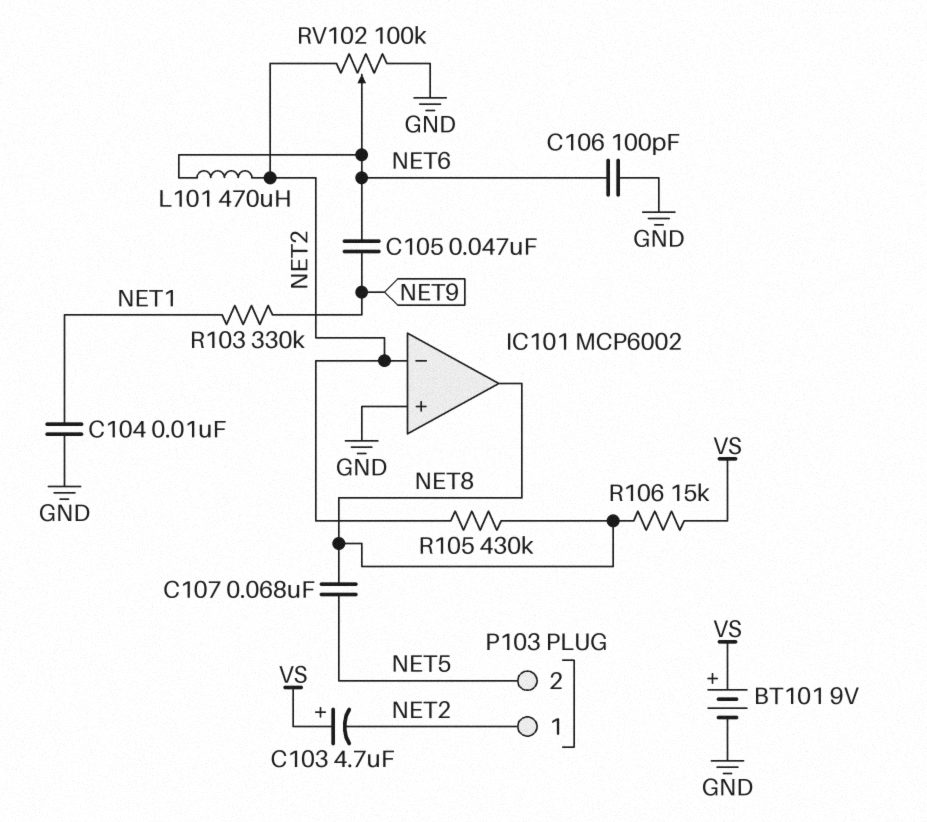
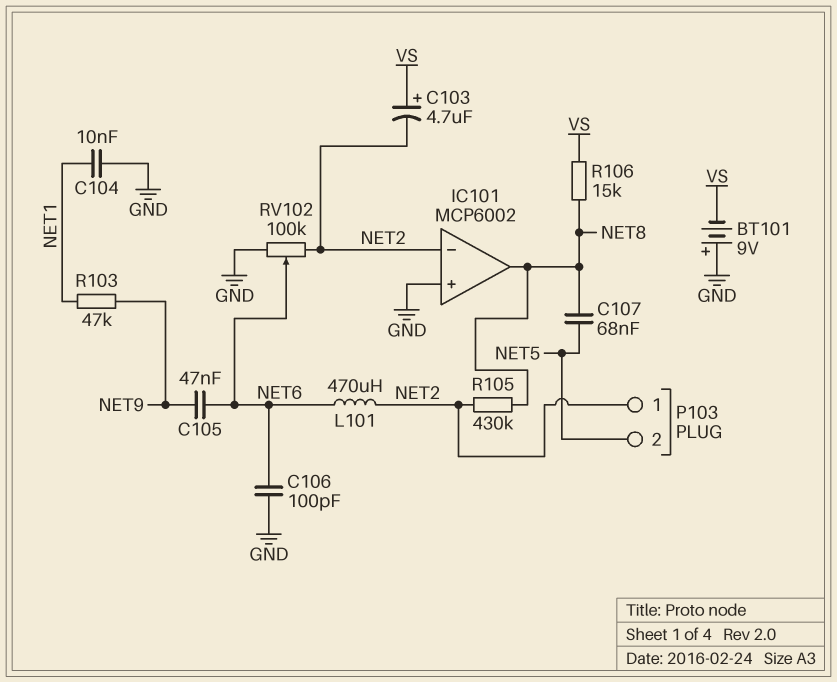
BT101: 9V (plus VS, minus GND) -> 9V (plus GND, minus VS)
R103: 330k (NET1, NET9) -> 47k (NET1, NET9)

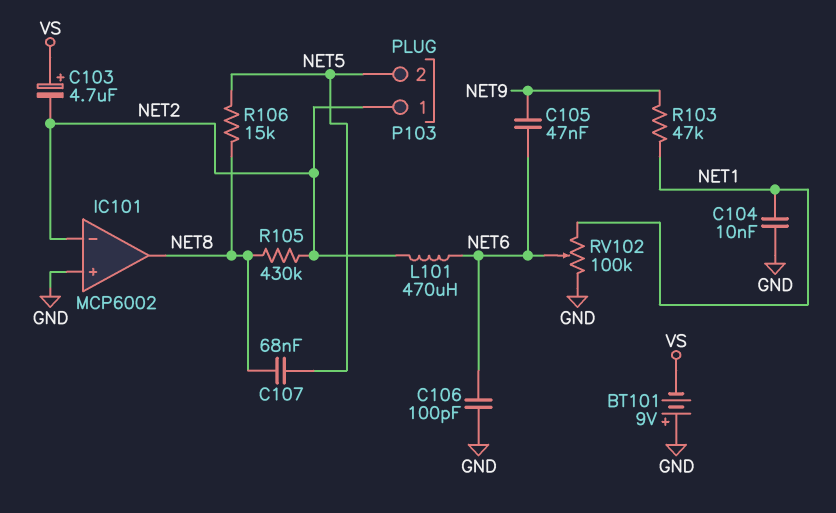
R106: 15k (NET8, VS) -> 15k (NET5, NET8)
RV102: 100k (GND, NET2, wiper NET6) -> 100k (GND, NET1, wiper NET6)

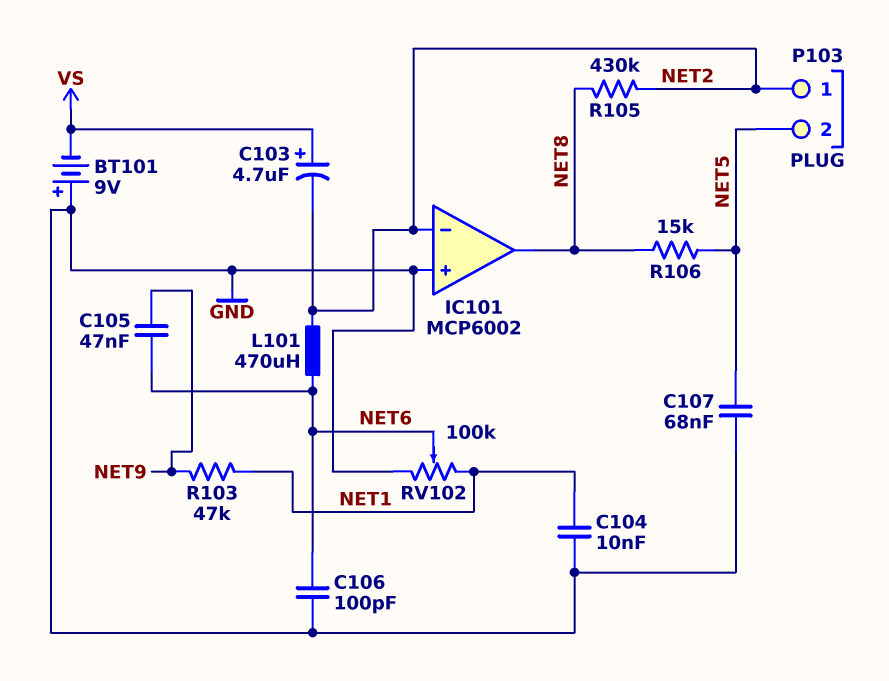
C107: 68nF (NET5, NET8) -> 68nF (GND, NET5)

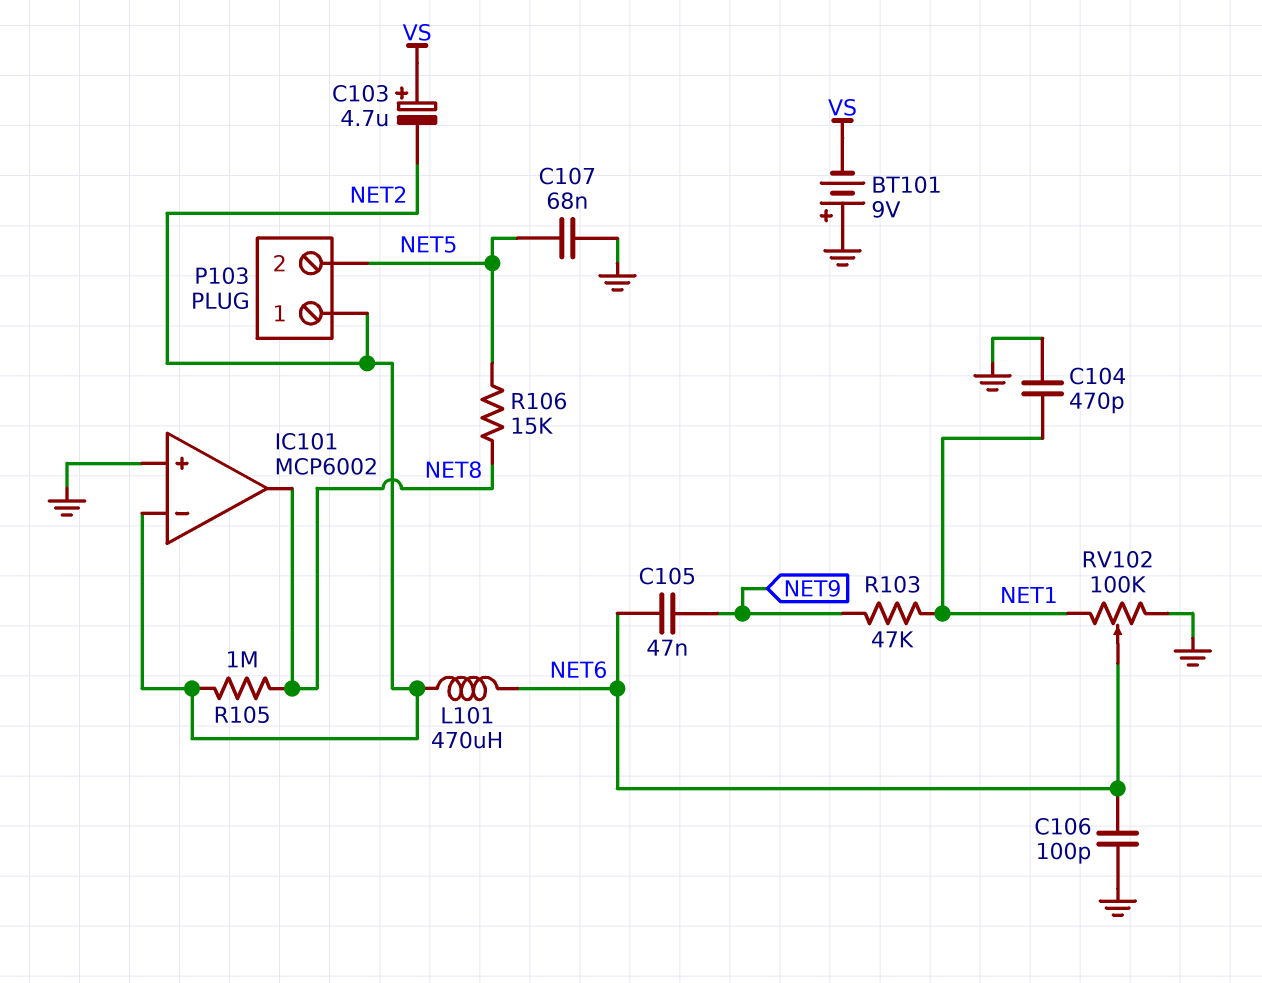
C104: 10nF (GND, NET1) -> 470pF (GND, NET1)
R105: 430k (NET2, NET8) -> 1M (NET2, NET8)

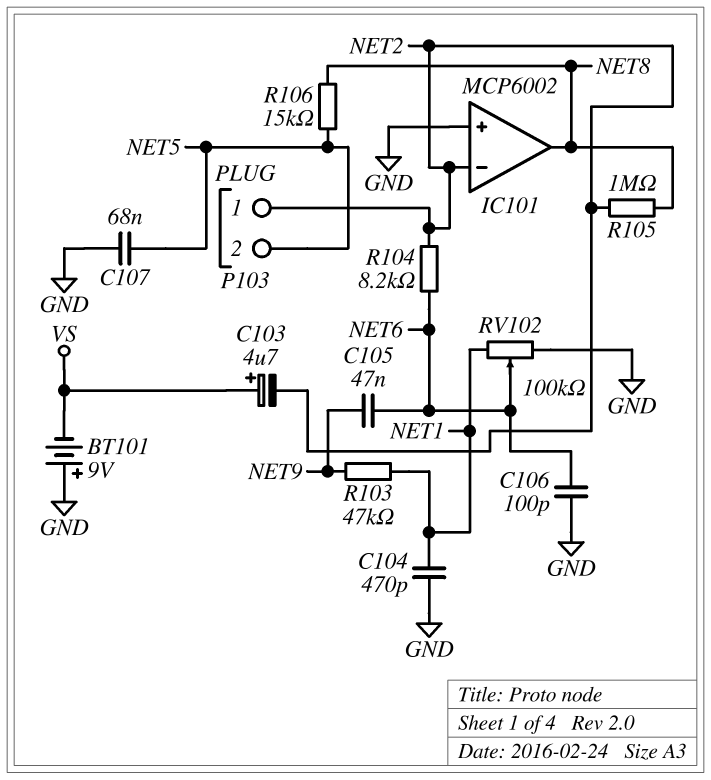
L101: 470uH (NET2, NET6) -> none
R104: none -> 8.2k (NET2, NET6)

